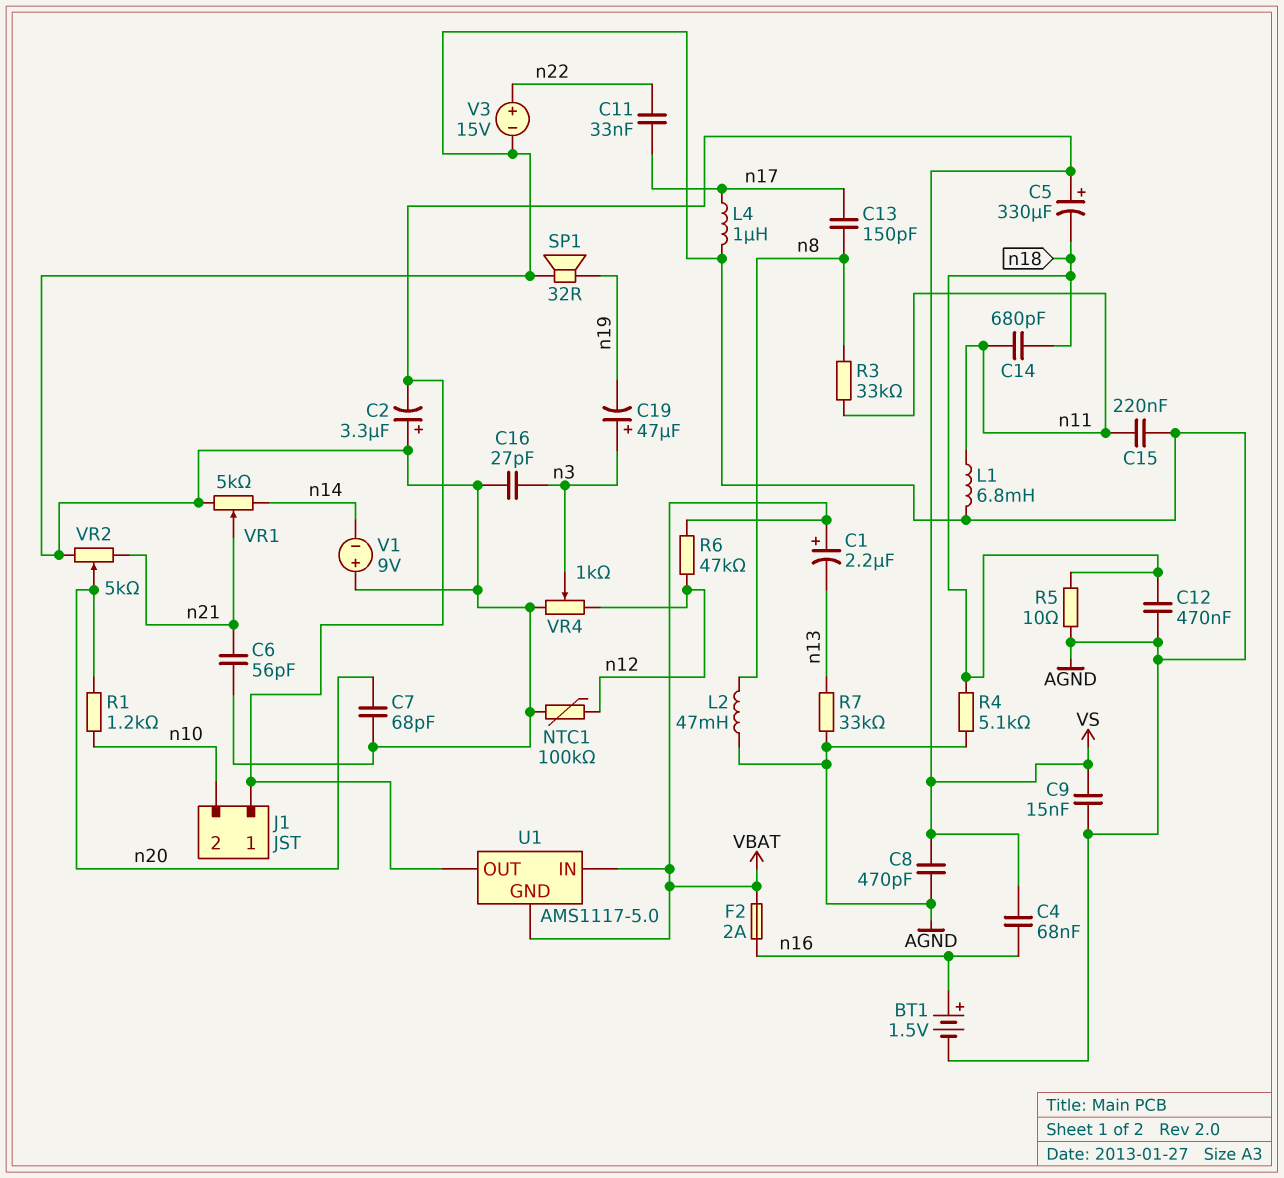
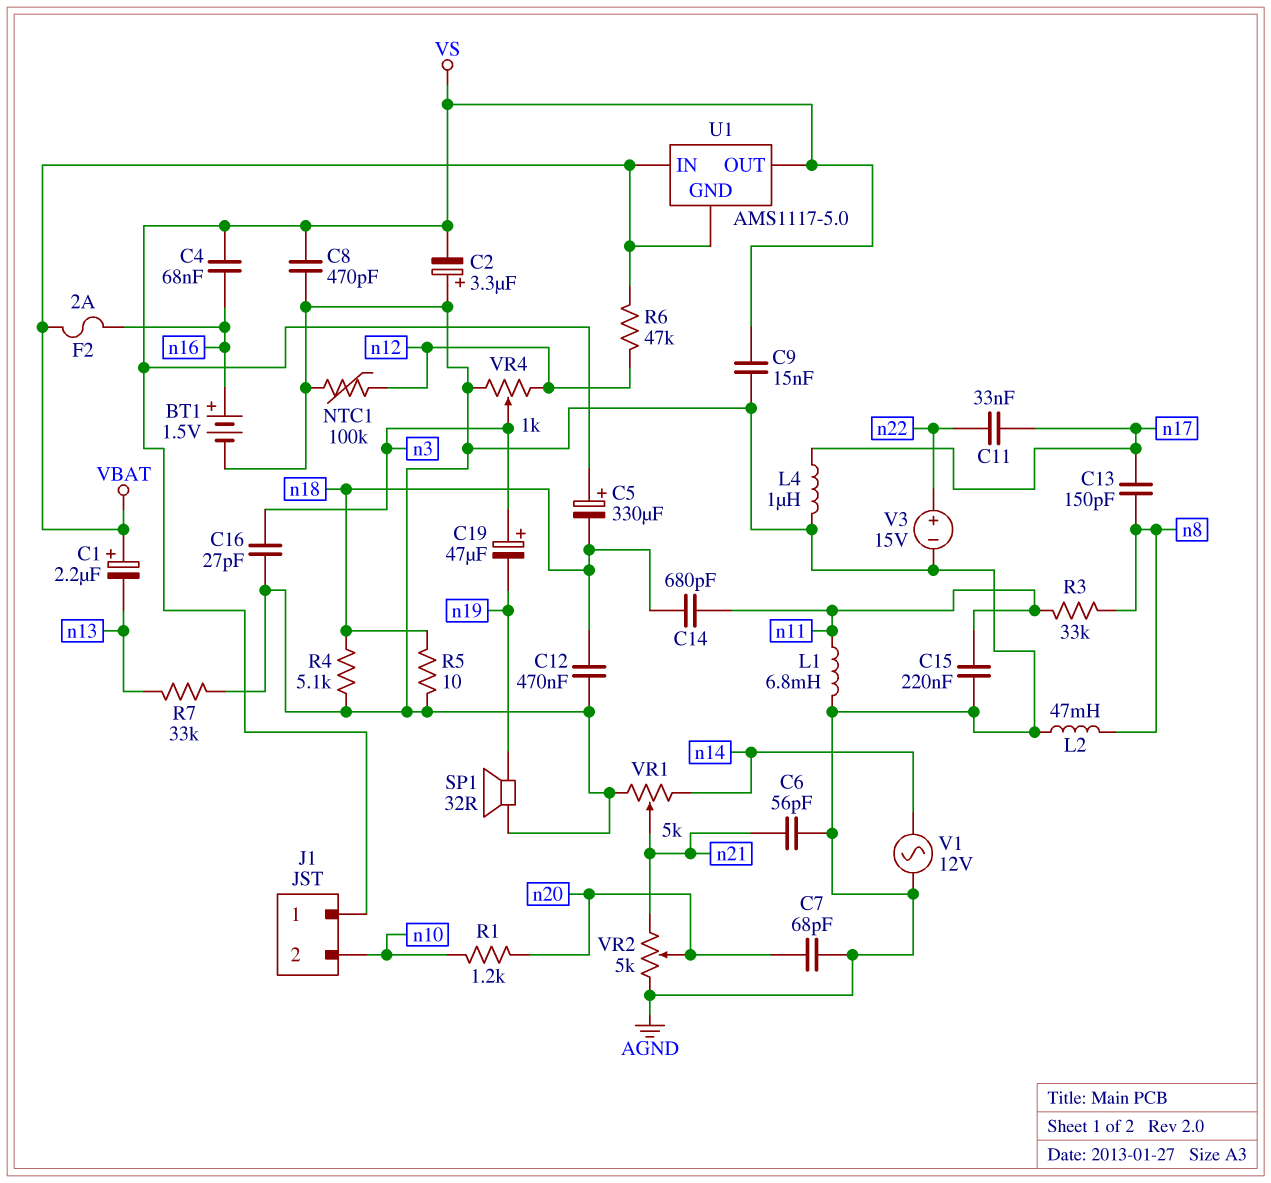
V1: 9V (plus AGND, minus n14) -> AC 12V (AGND, n14)

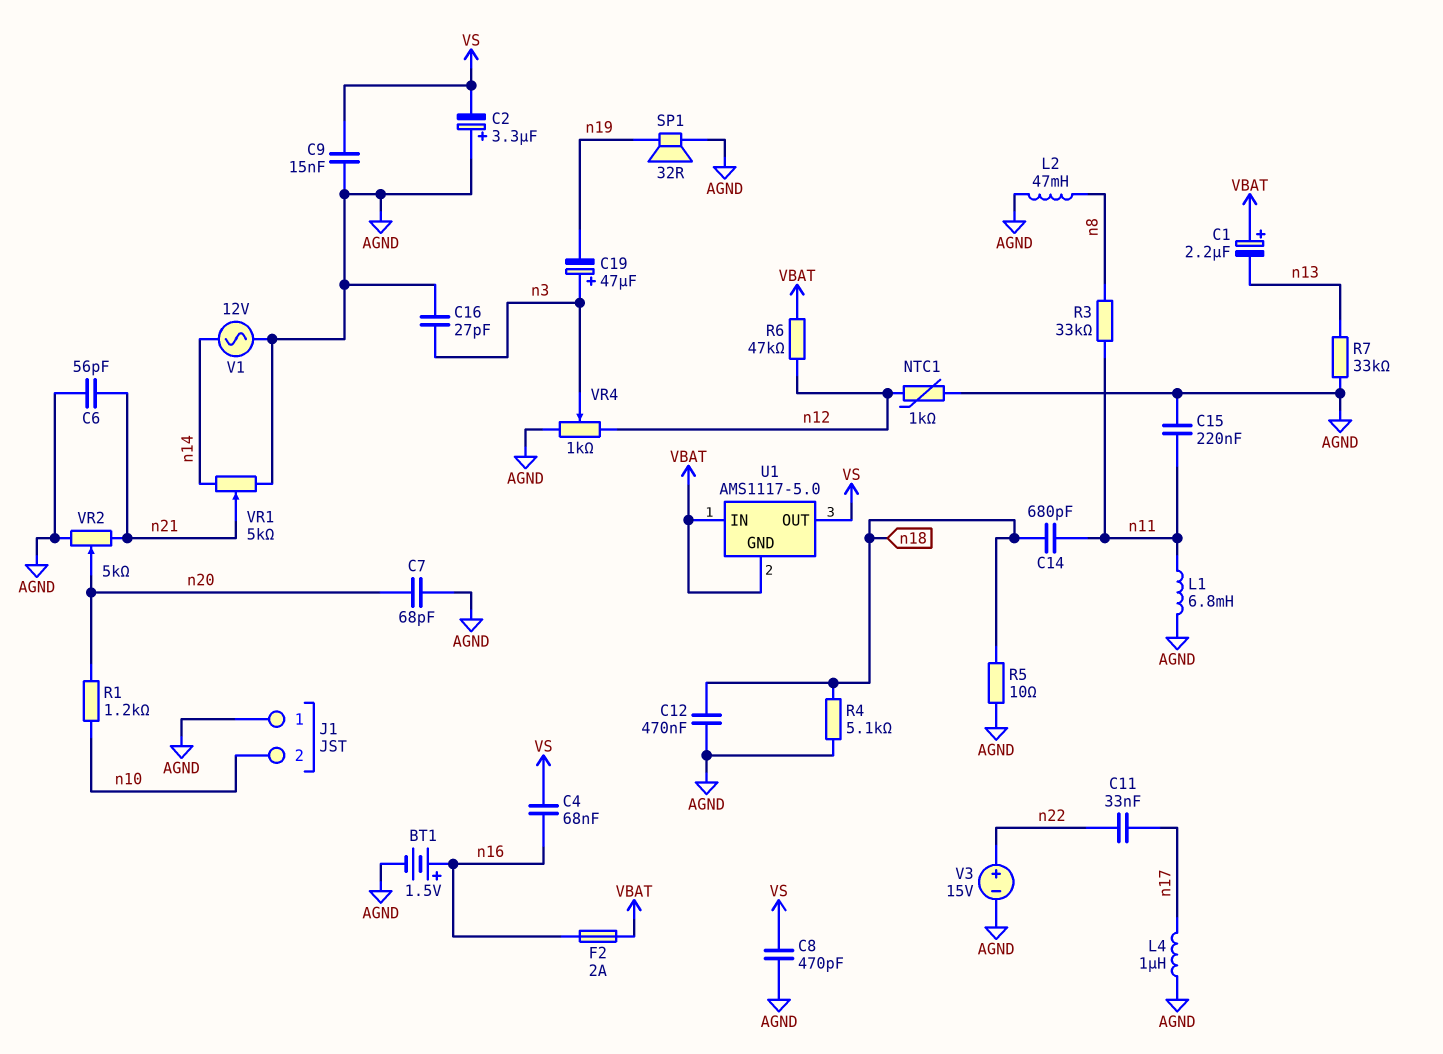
C5: 330uF (plus VS, minus n18) -> none
C13: 150pF (n8, n17) -> none
J1 pin 1: VS -> AGND
NTC1: 100k (AGND, n12) -> 1k (AGND, n12)

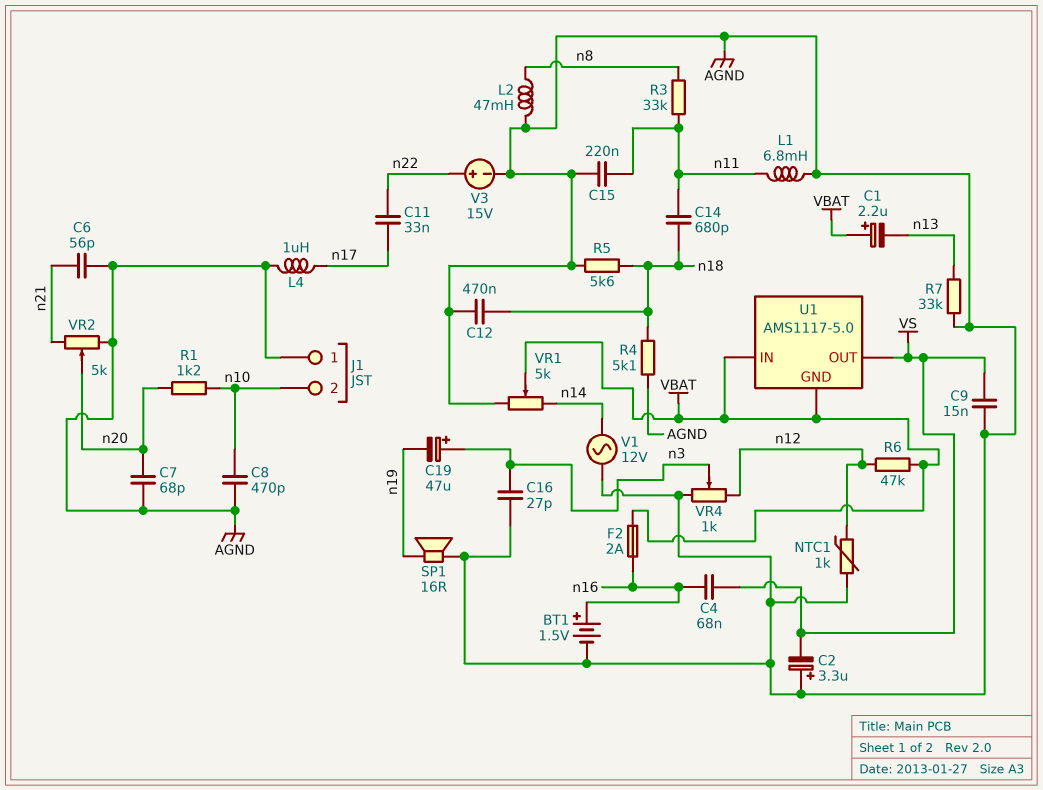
C8: 470pF (AGND, VS) -> 470pF (AGND, n10)
R5: 10 (AGND, n18) -> 5.6k (AGND, n18)
SP1: speaker 32R (AGND, n19) -> speaker 16R (AGND, n19)
VR1: 5k (AGND, n14, wiper n21) -> 5k (AGND, n14, wiper VBAT)

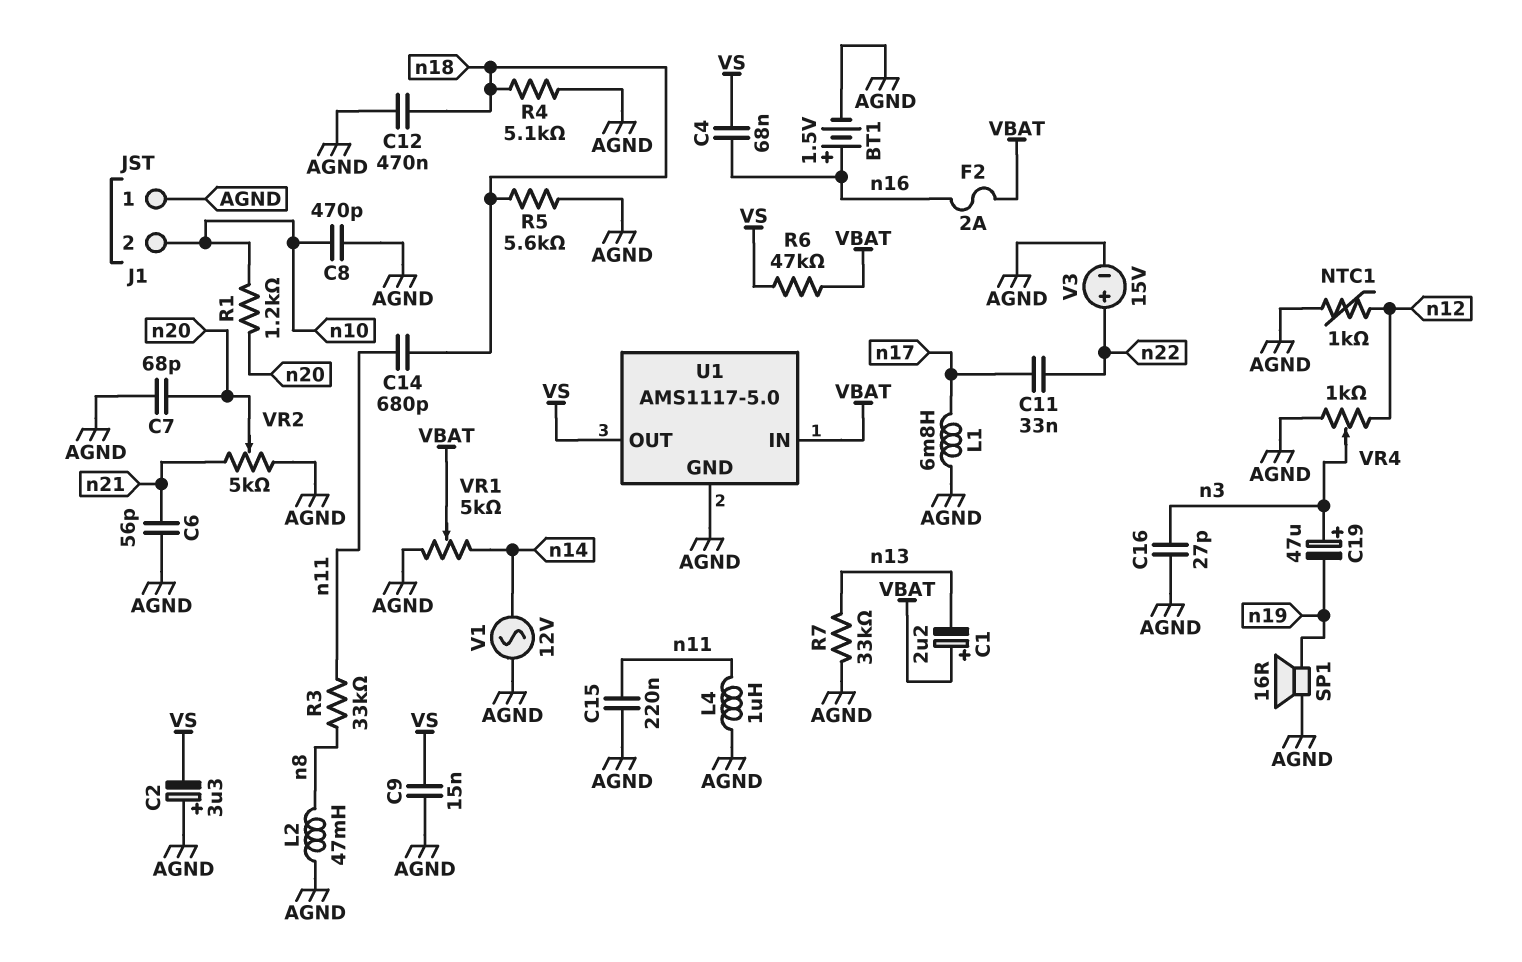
L1: 6.8mH (AGND, n11) -> 6.8mH (AGND, n17)
L4: 1uH (AGND, n17) -> 1uH (AGND, n11)
R6: 47k (VBAT, n12) -> 47k (VBAT, VS)
U1 pin GND: VBAT -> AGND

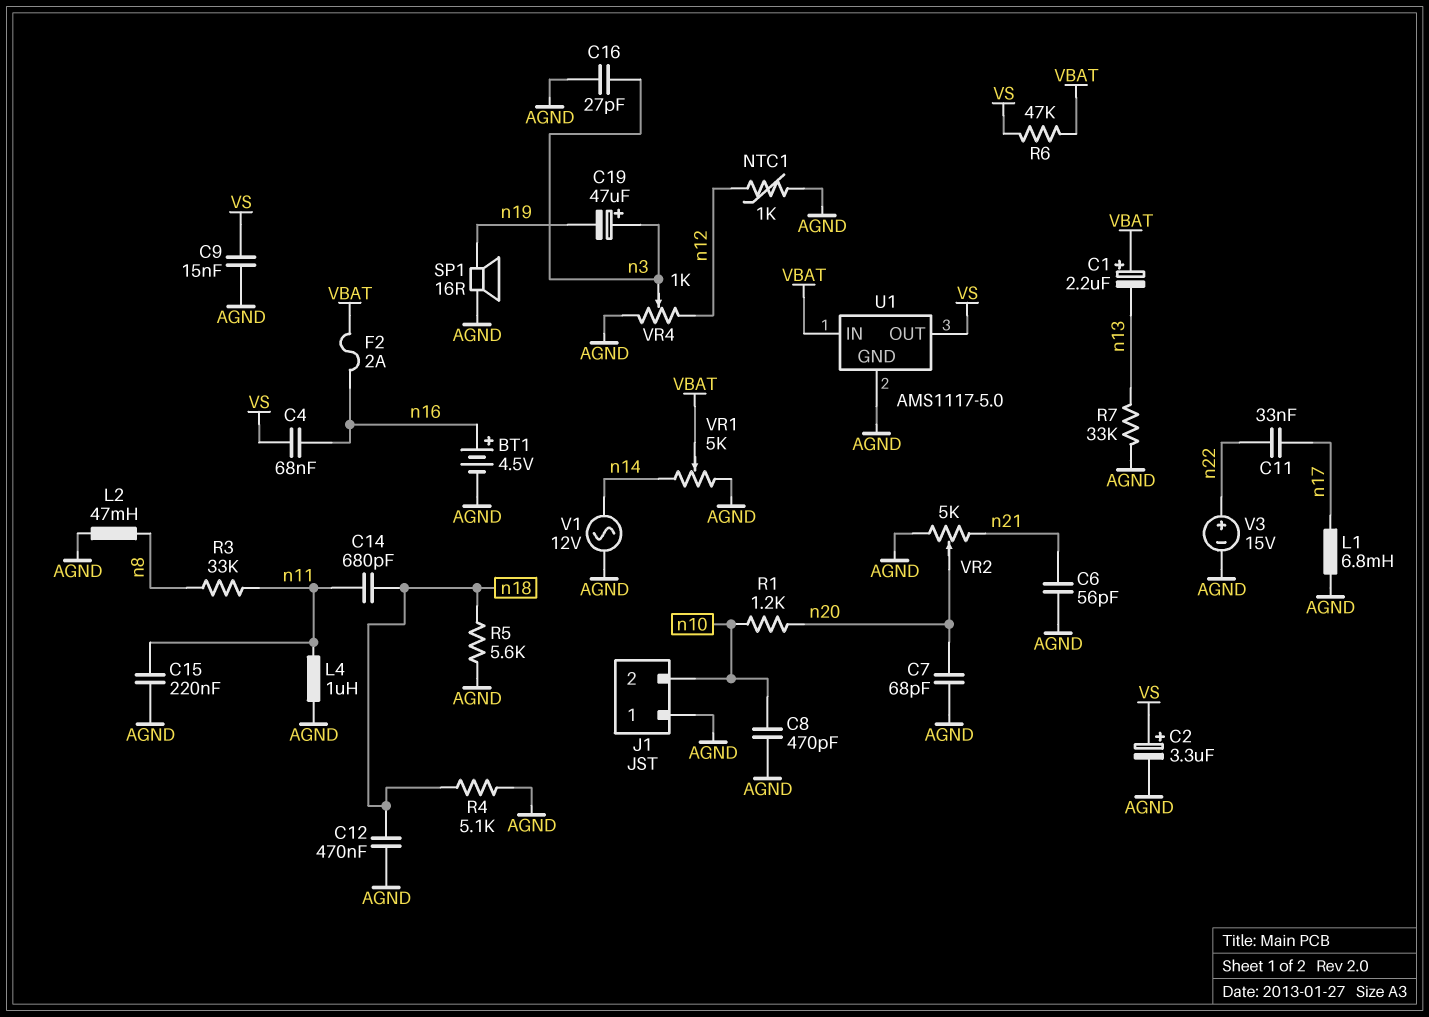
BT1: 1.5V (plus n16, minus AGND) -> 4.5V (plus n16, minus AGND)
C2: 3.3uF (plus AGND, minus VS) -> 3.3uF (plus VS, minus AGND)

